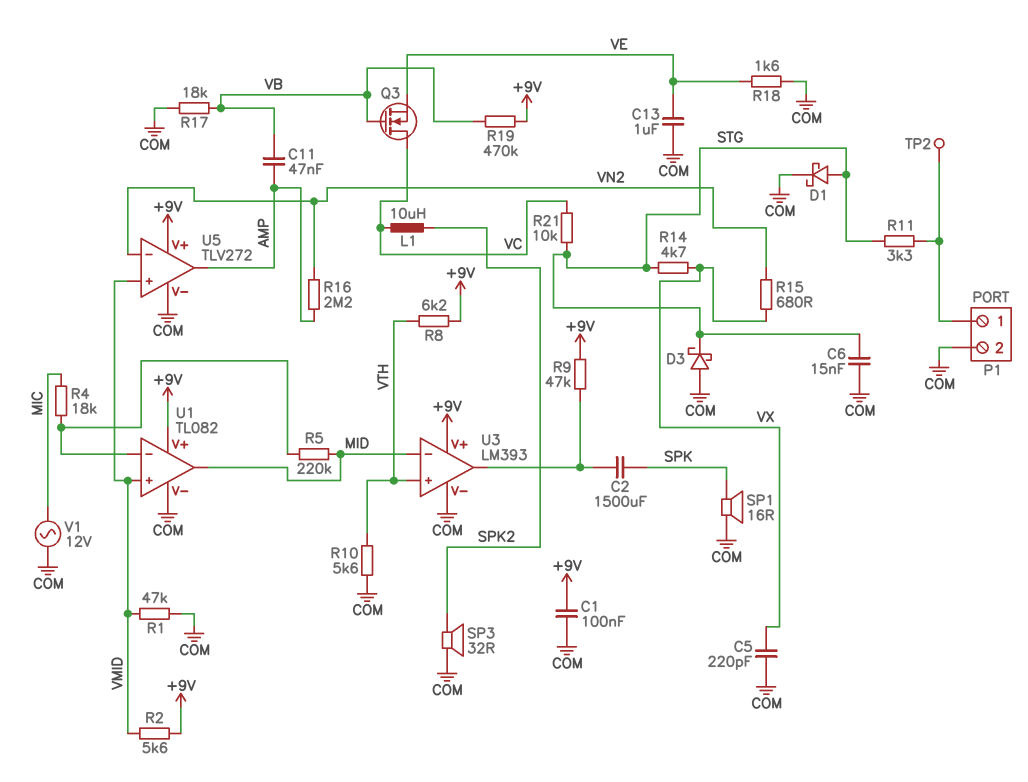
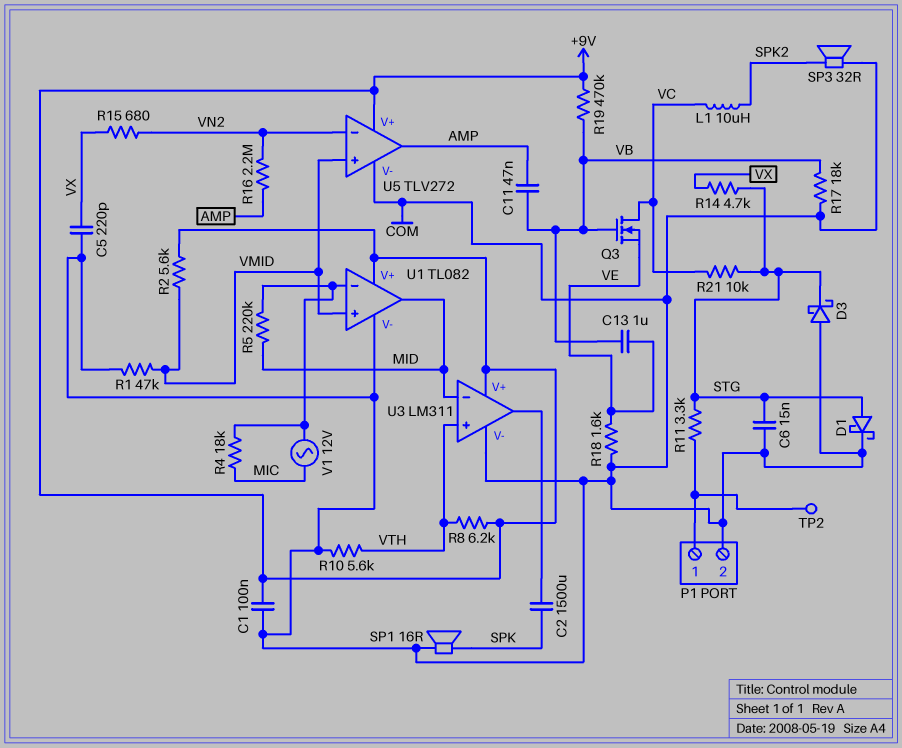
C13: 1uF (COM, VE) -> 1uF (VB, VE)
R9: 47k (+9V, U3/out) -> none
U3: LM393 -> LM311
V1: AC 12V (COM, MIC) -> AC 12V (MIC, U1/in-)

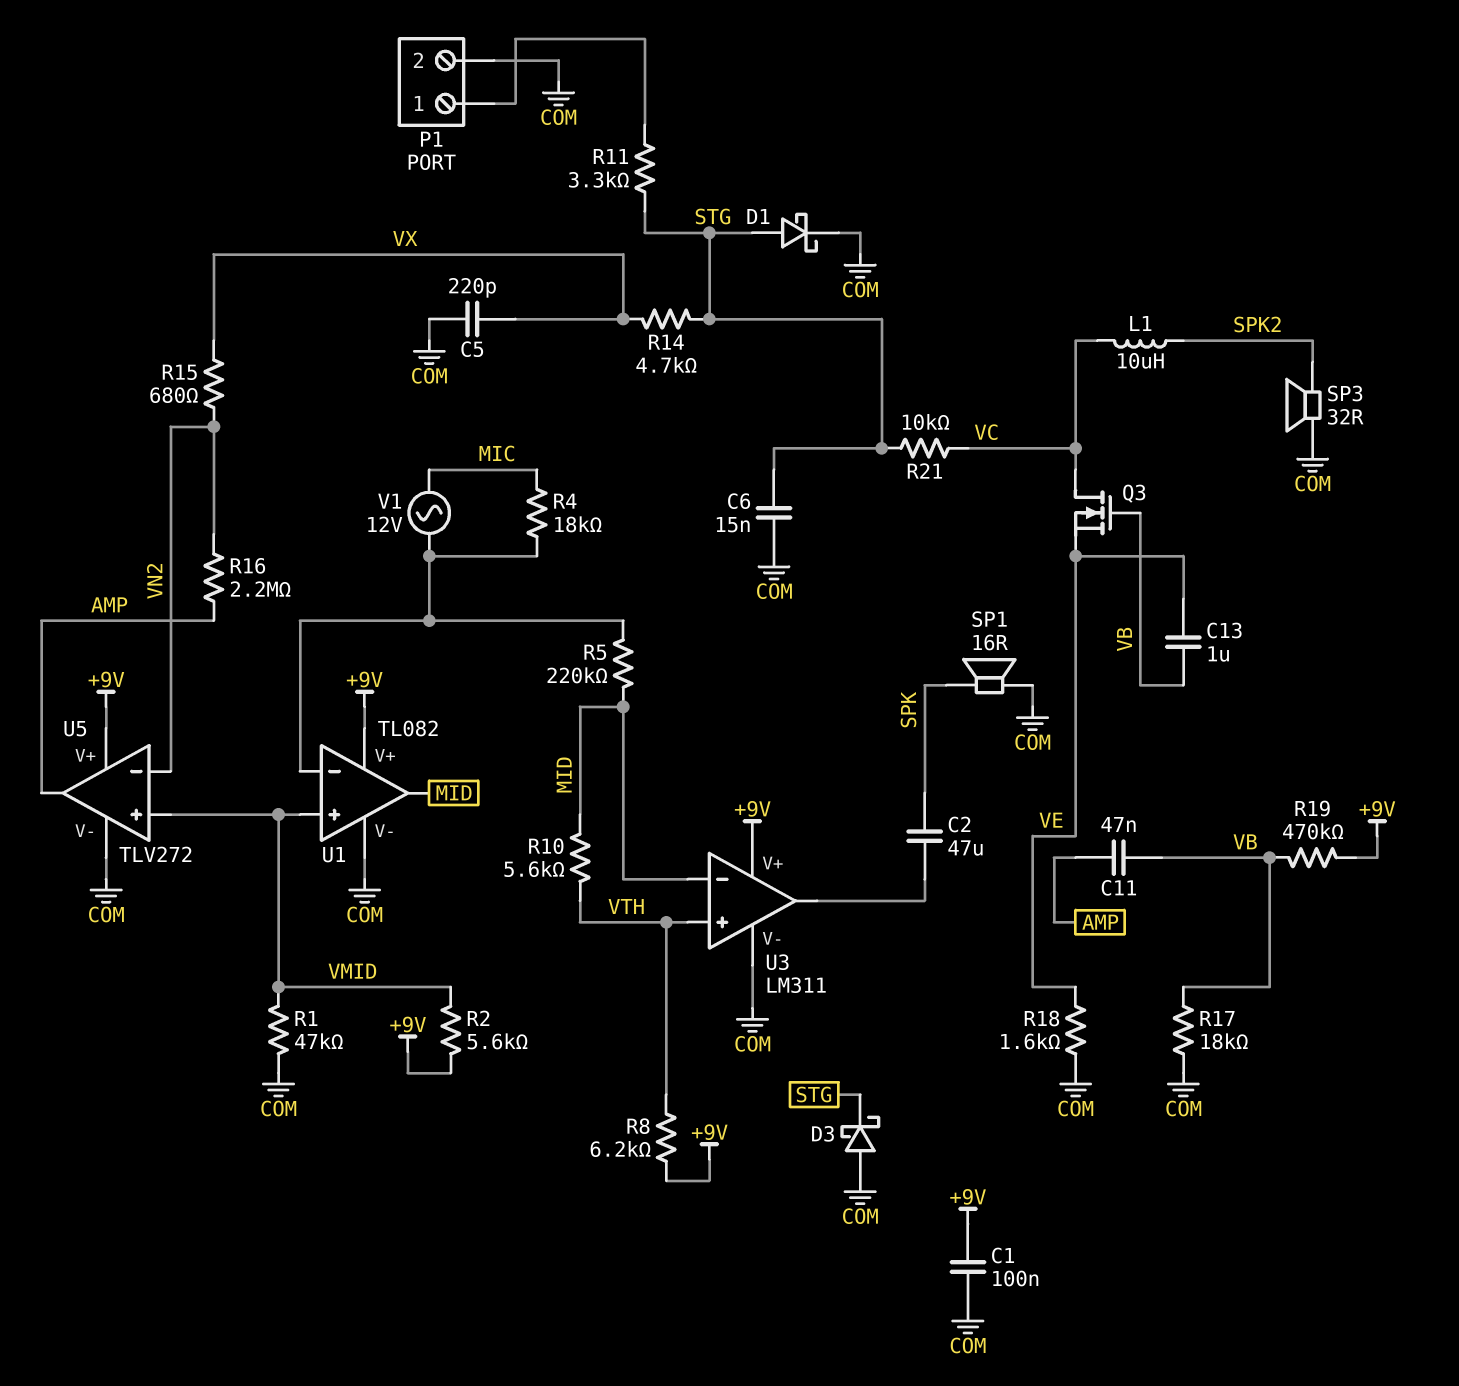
C2: 1500uF (SPK, U3/out) -> 47uF (SPK, U3/out)
R10: 5.6k (COM, VTH) -> 5.6k (MID, VTH)
TP2: test point (P1/1) -> none

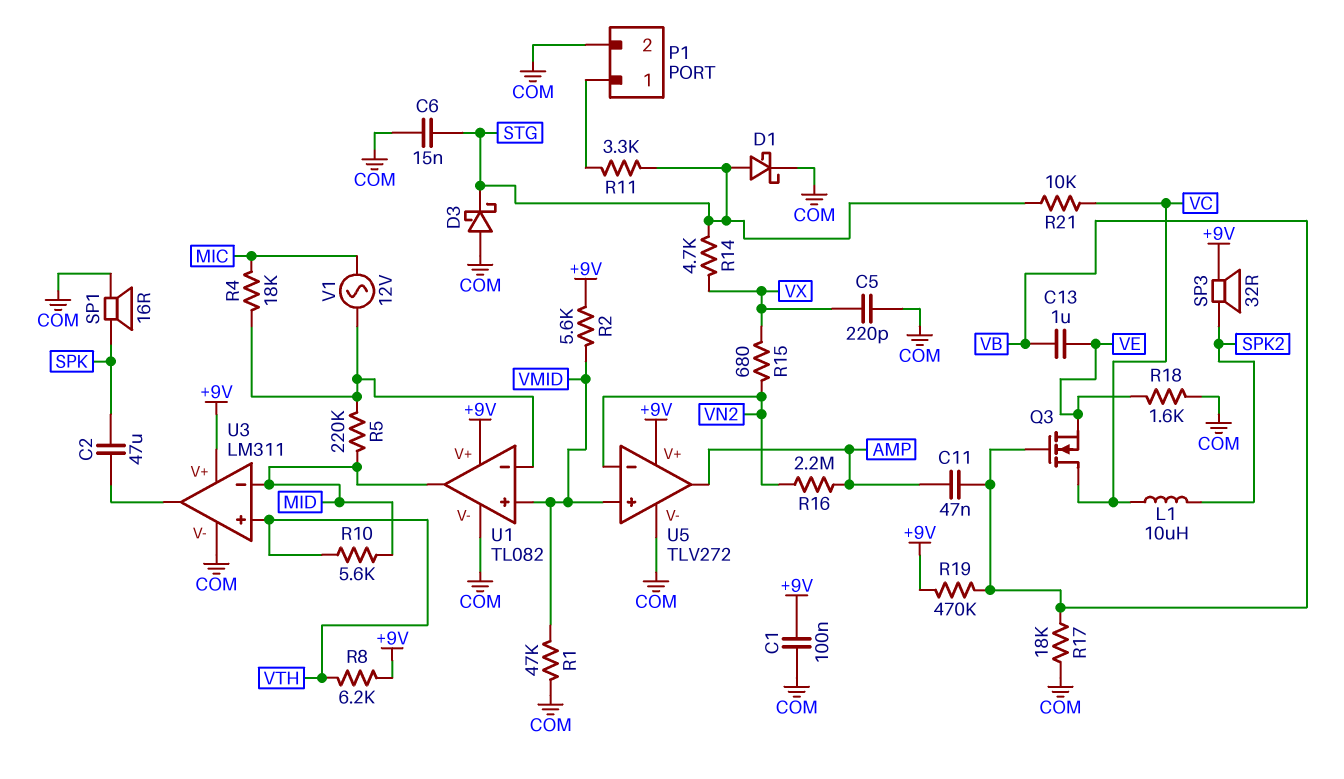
SP3: speaker 32R (COM, SPK2) -> speaker 32R (+9V, SPK2)

